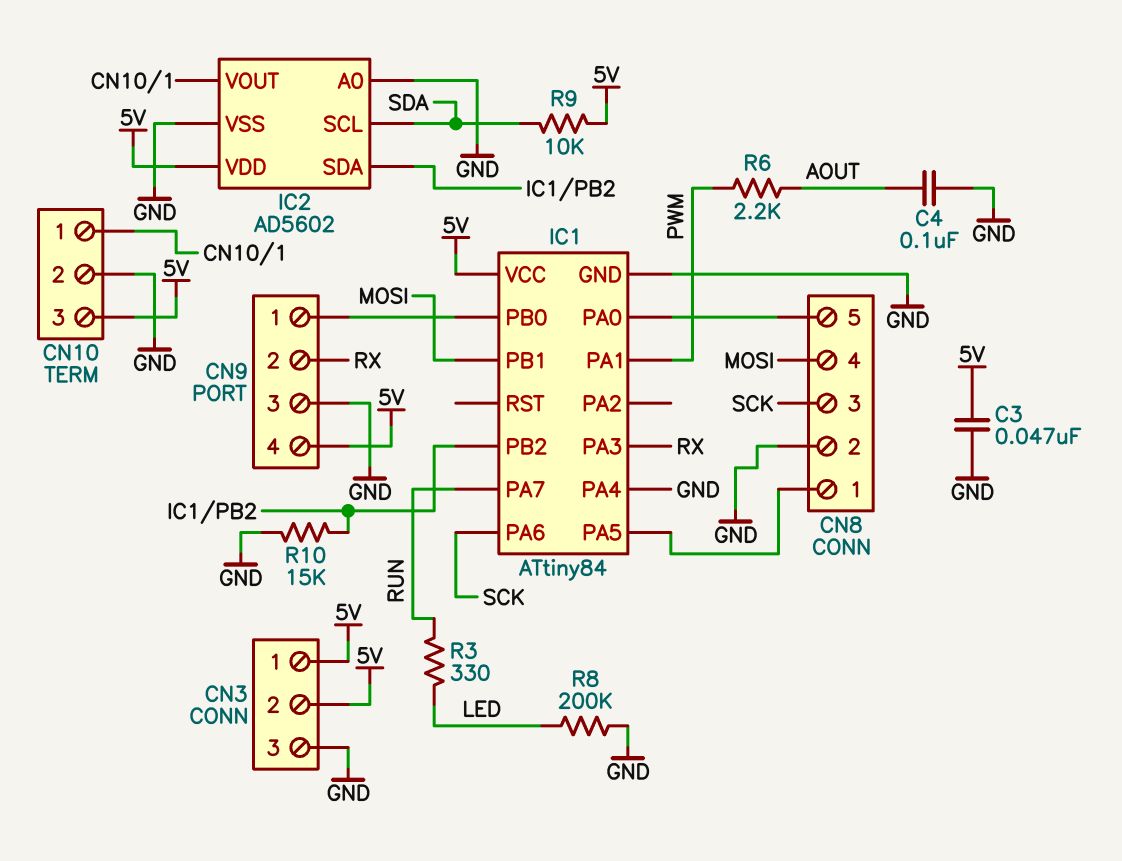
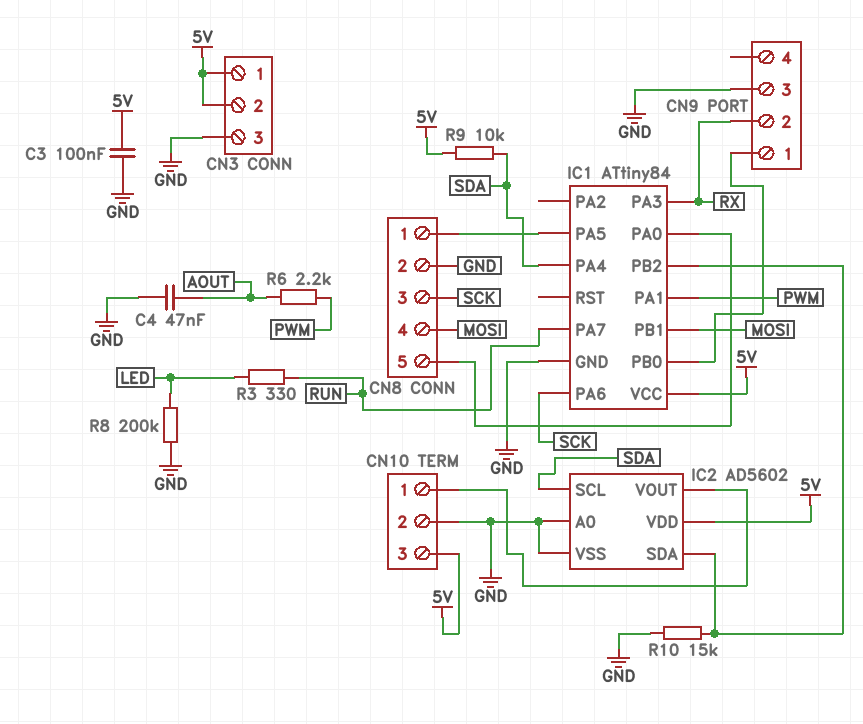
C3: 47nF (5V, GND) -> 100nF (5V, GND)
C4: 100nF (AOUT, GND) -> 47nF (AOUT, GND)
CN9 pin 4: 5V -> none
IC1 pin PA4: GND -> SDA

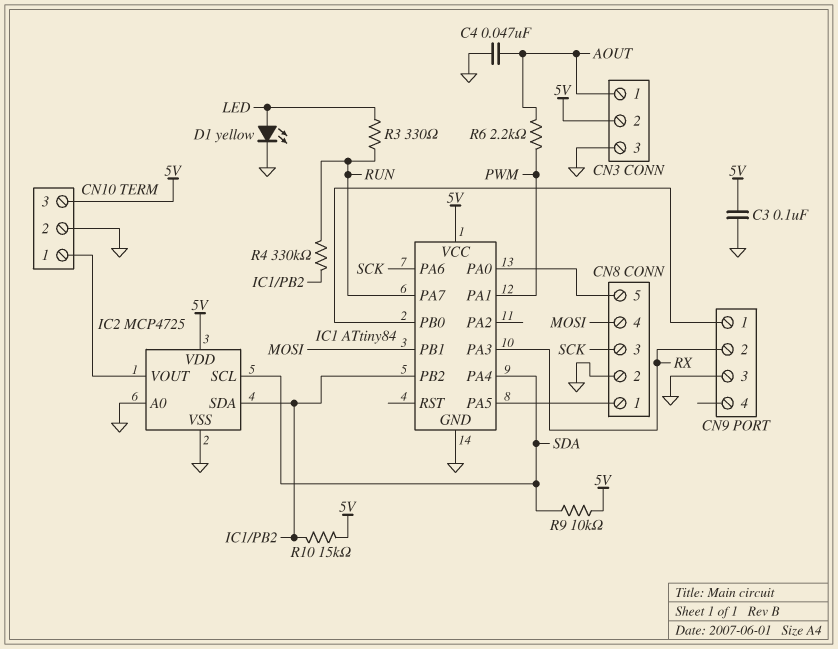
CN3 pin 1: 5V -> AOUT
D1: none -> LED yellow (A LED, K GND)
IC2: AD5602 -> MCP4725
R4: none -> 330k (IC1/PB2, RUN)
R8: 200k (GND, LED) -> none
R10: 15k (GND, IC1/PB2) -> 15k (5V, IC1/PB2)

